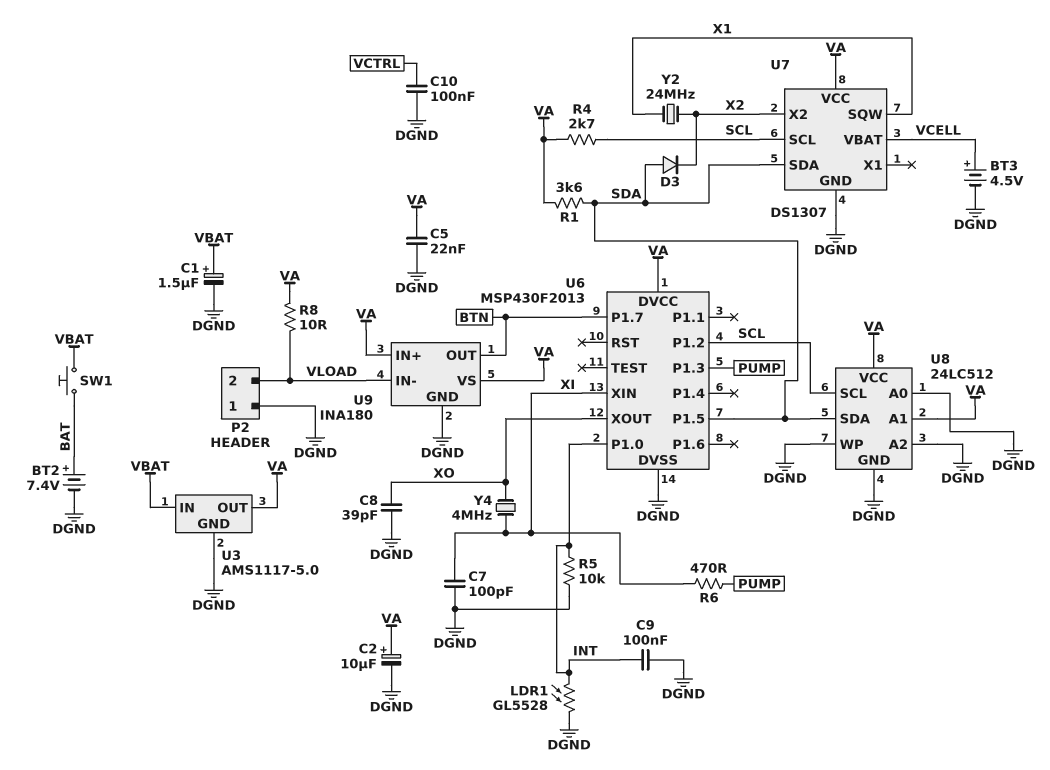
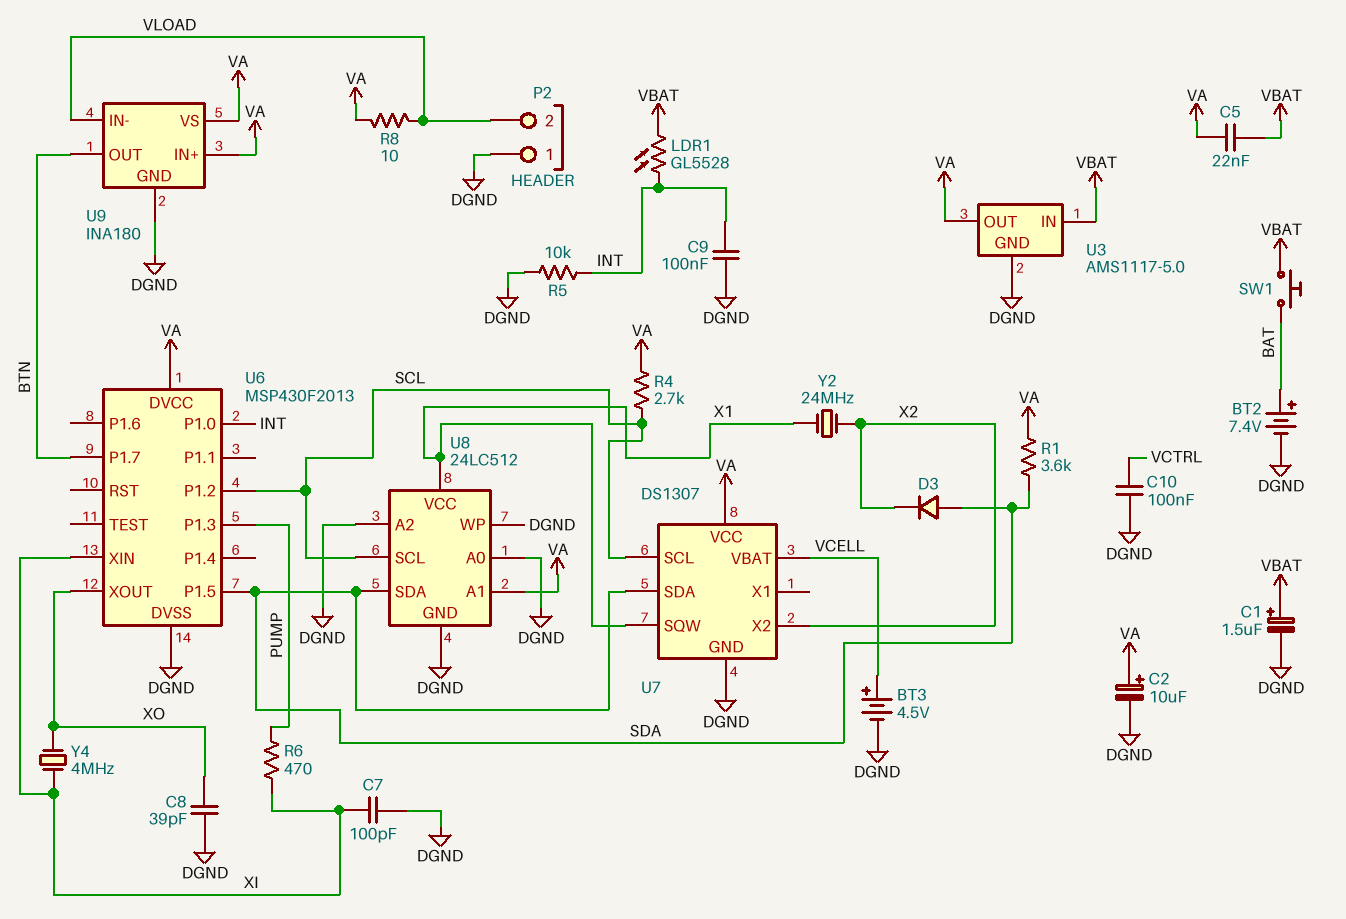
C5: 22nF (DGND, VA) -> 22nF (VA, VBAT)
LDR1: GL5528 (DGND, INT) -> GL5528 (INT, VBAT)
U8 pin VCC: VA -> X1

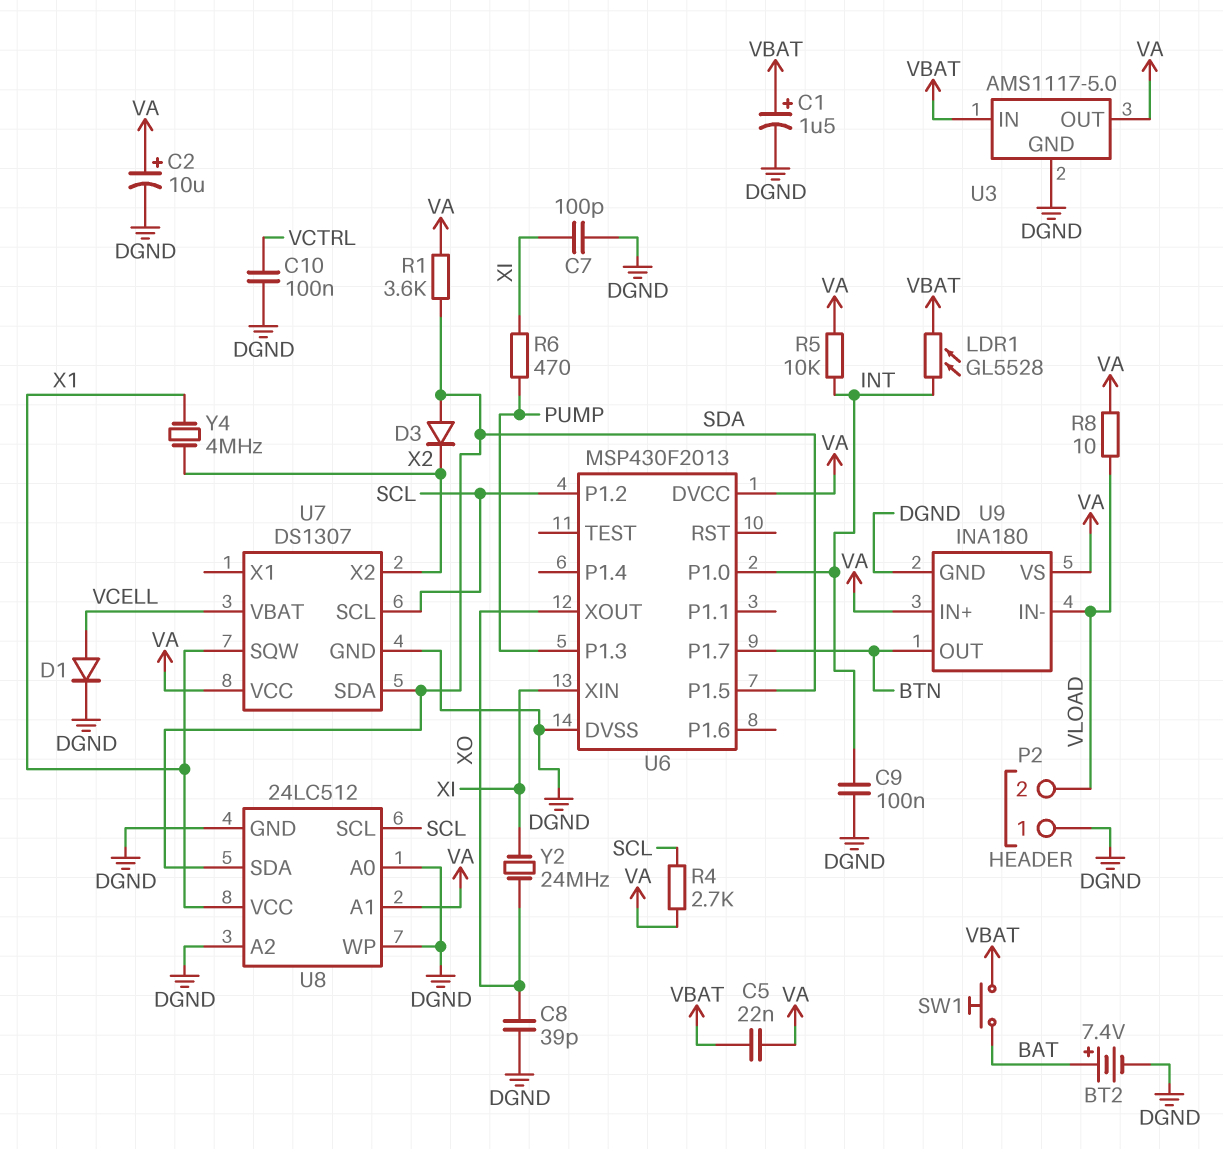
BT3: 4.5V (plus VCELL, minus DGND) -> none
D1: none -> diode (A VCELL, K DGND)
R5: 10k (DGND, INT) -> 10k (INT, VA)
Y2: 24MHz (X1, X2) -> 24MHz (XI, XO)
Y4: 4MHz (XI, XO) -> 4MHz (X1, X2)

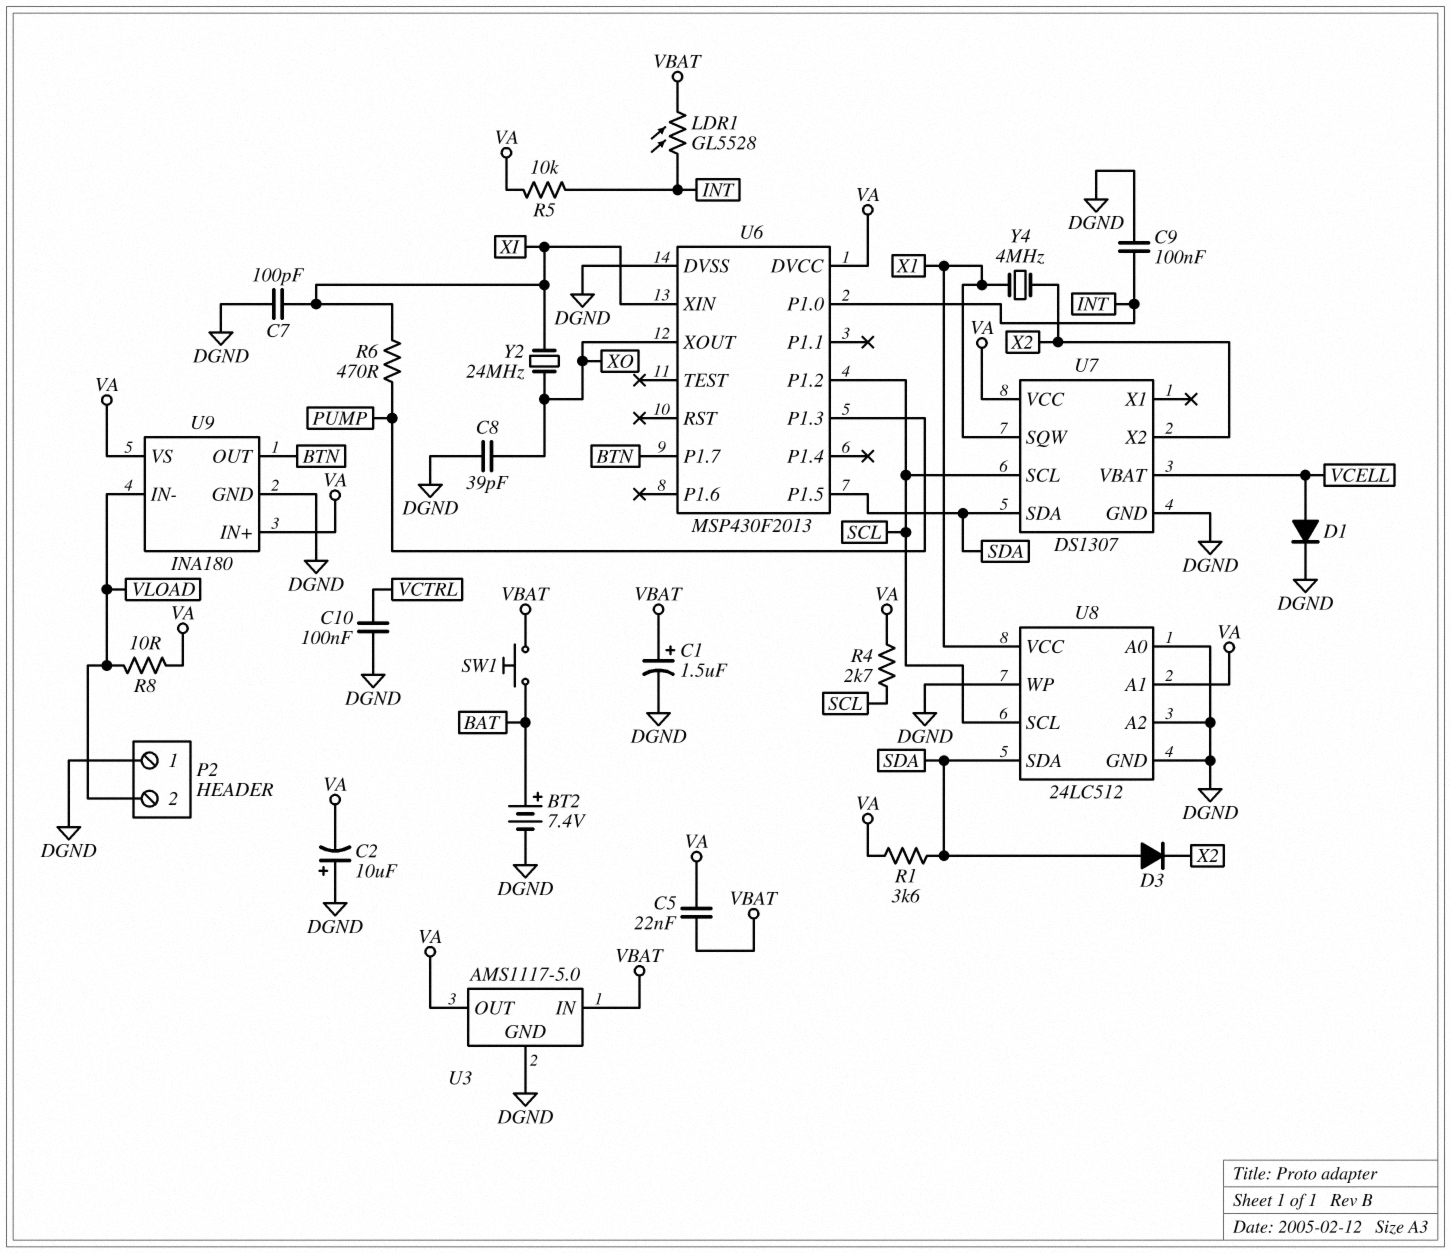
C2: 10uF (plus VA, minus DGND) -> 10uF (plus DGND, minus VA)

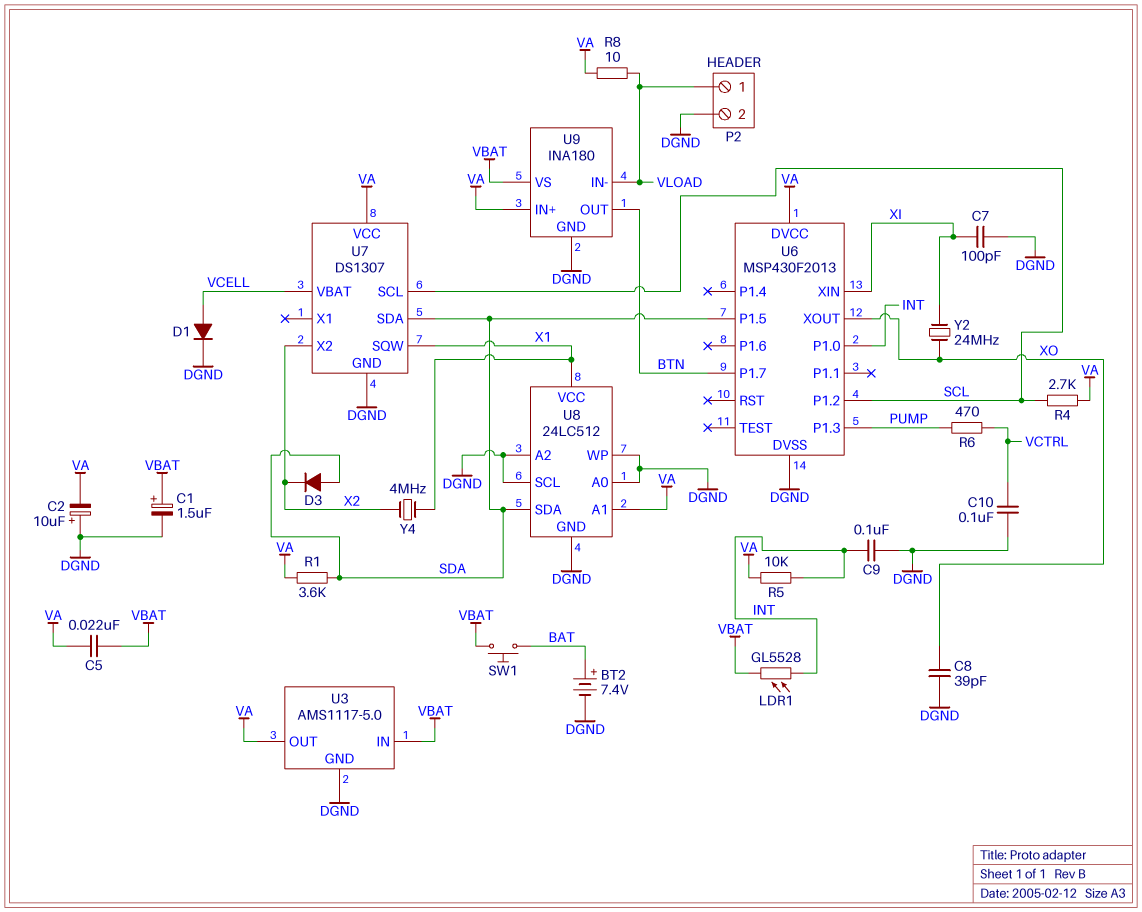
P2 pin 1: DGND -> VLOAD
P2 pin 2: VLOAD -> DGND
R6: 470 (PUMP, XI) -> 470 (PUMP, VCTRL)
U8 pin SCL: SCL -> DGND
U9 pin VS: VA -> VBAT

